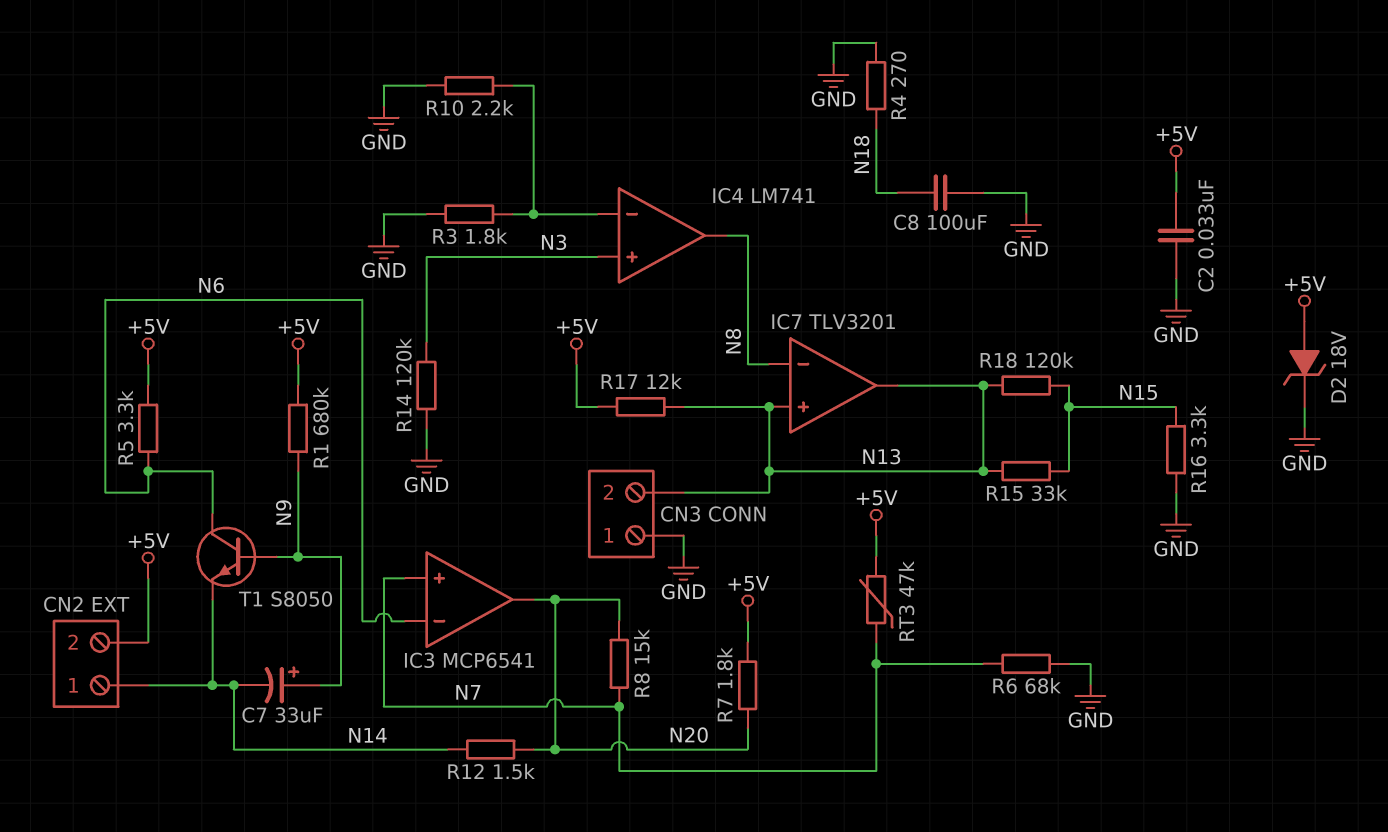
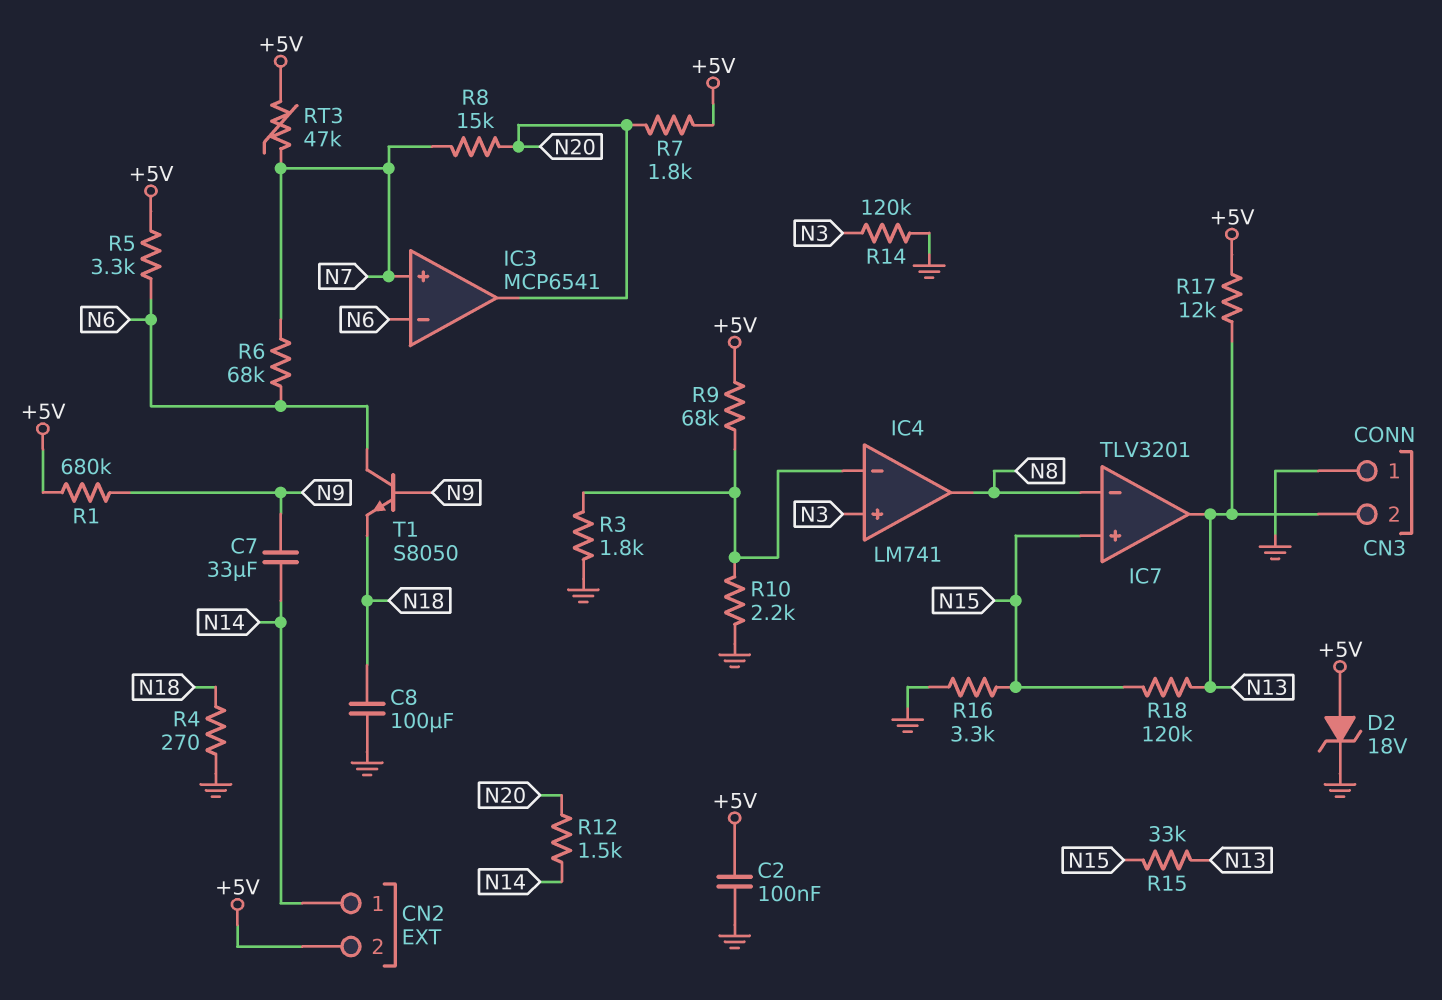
C2: 33nF (+5V, GND) -> 100nF (+5V, GND)
C7: 33uF (plus N9, minus N14) -> 33uF (N9, N14)
IC7 pin in+: N13 -> N15
R6: 68k (GND, N7) -> 68k (N6, N7)
R9: none -> 68k (+5V, IC4/in-)
T1: NPN S8050 (B N9, C N6, E N14) -> NPN S8050 (B N9, C N6, E N18)

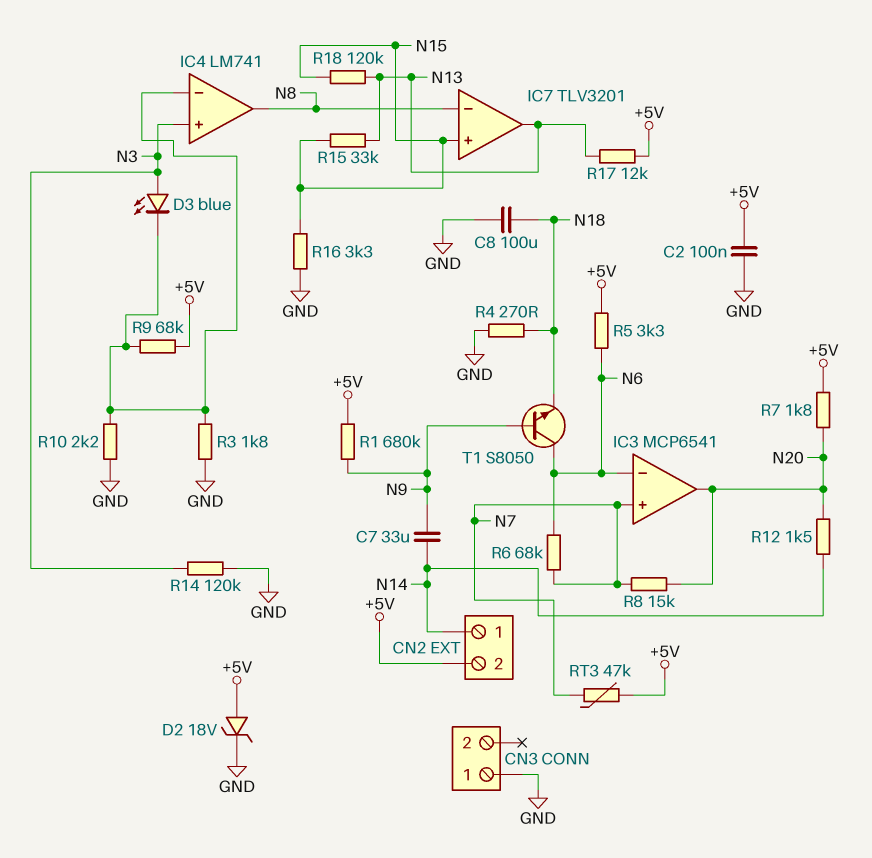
CN3 pin 2: N13 -> none
D3: none -> LED blue (A N3, K IC4/in-)

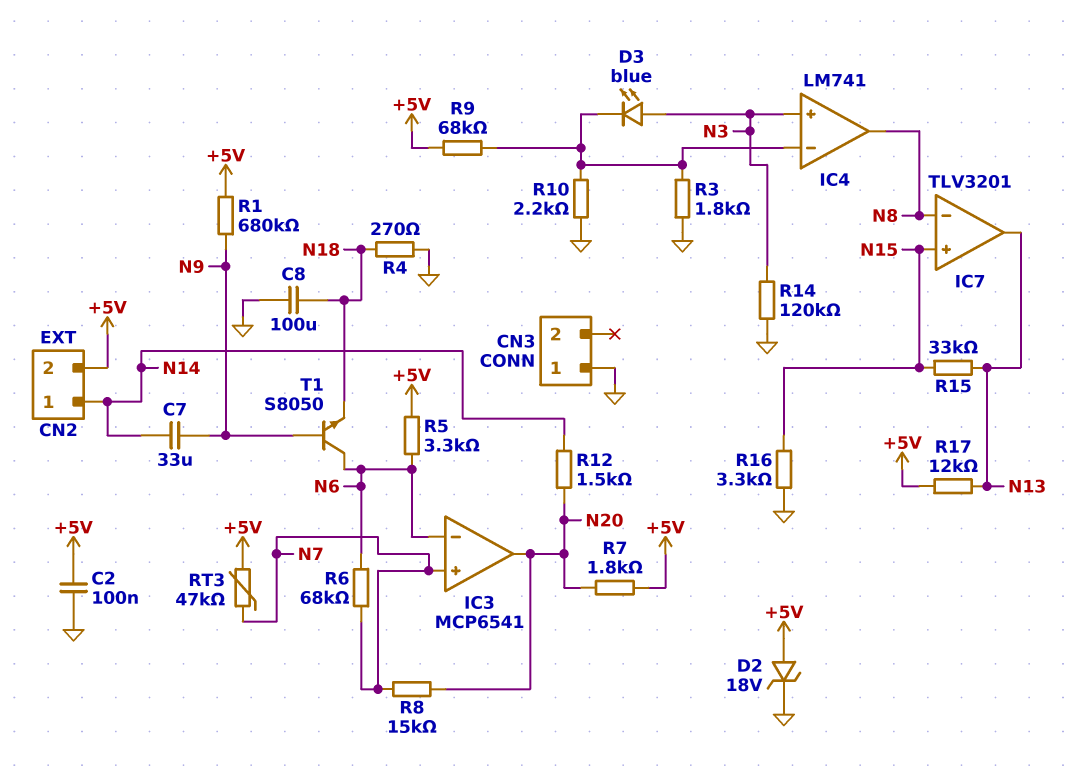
R18: 120k (N13, N15) -> none

